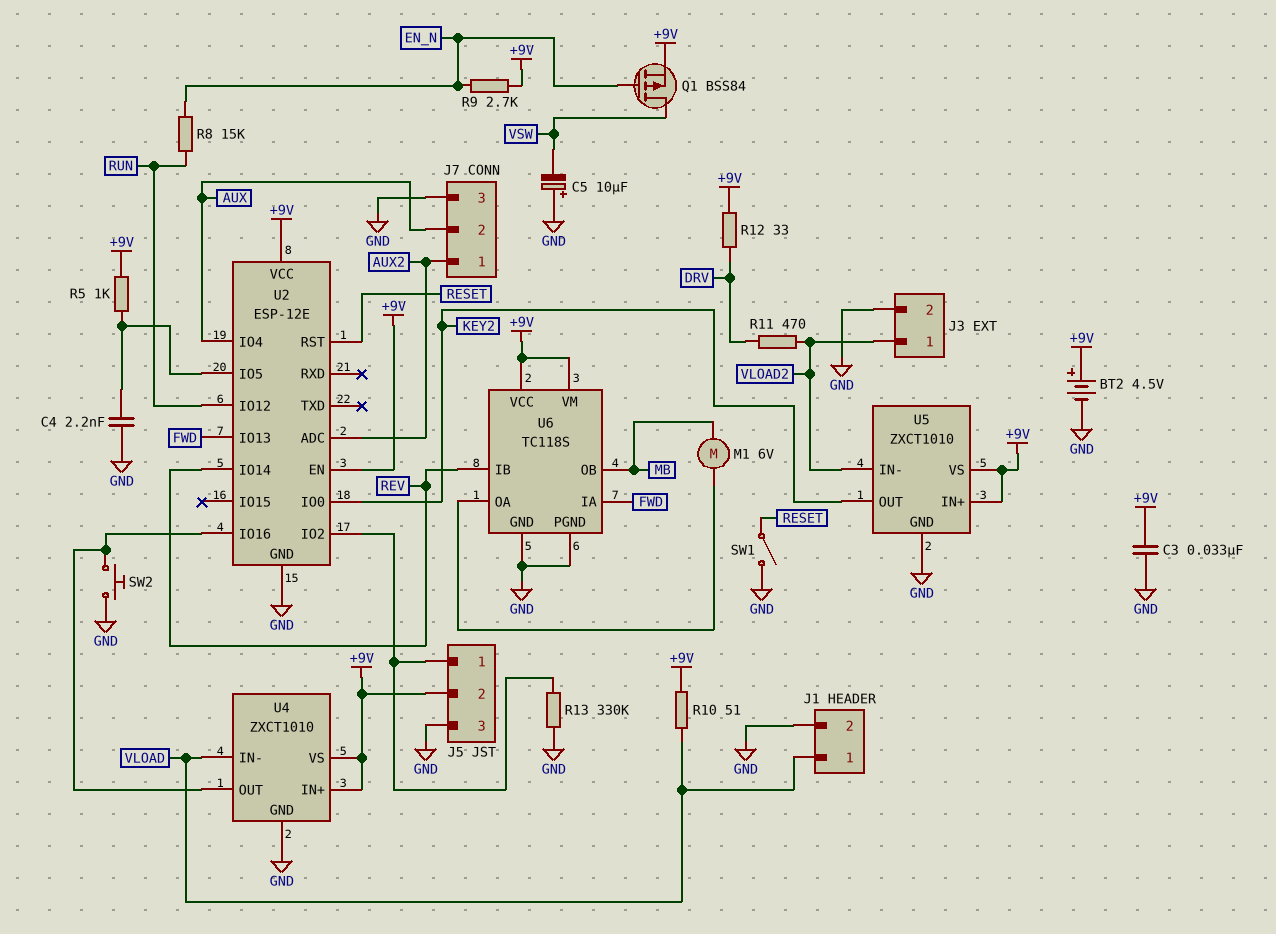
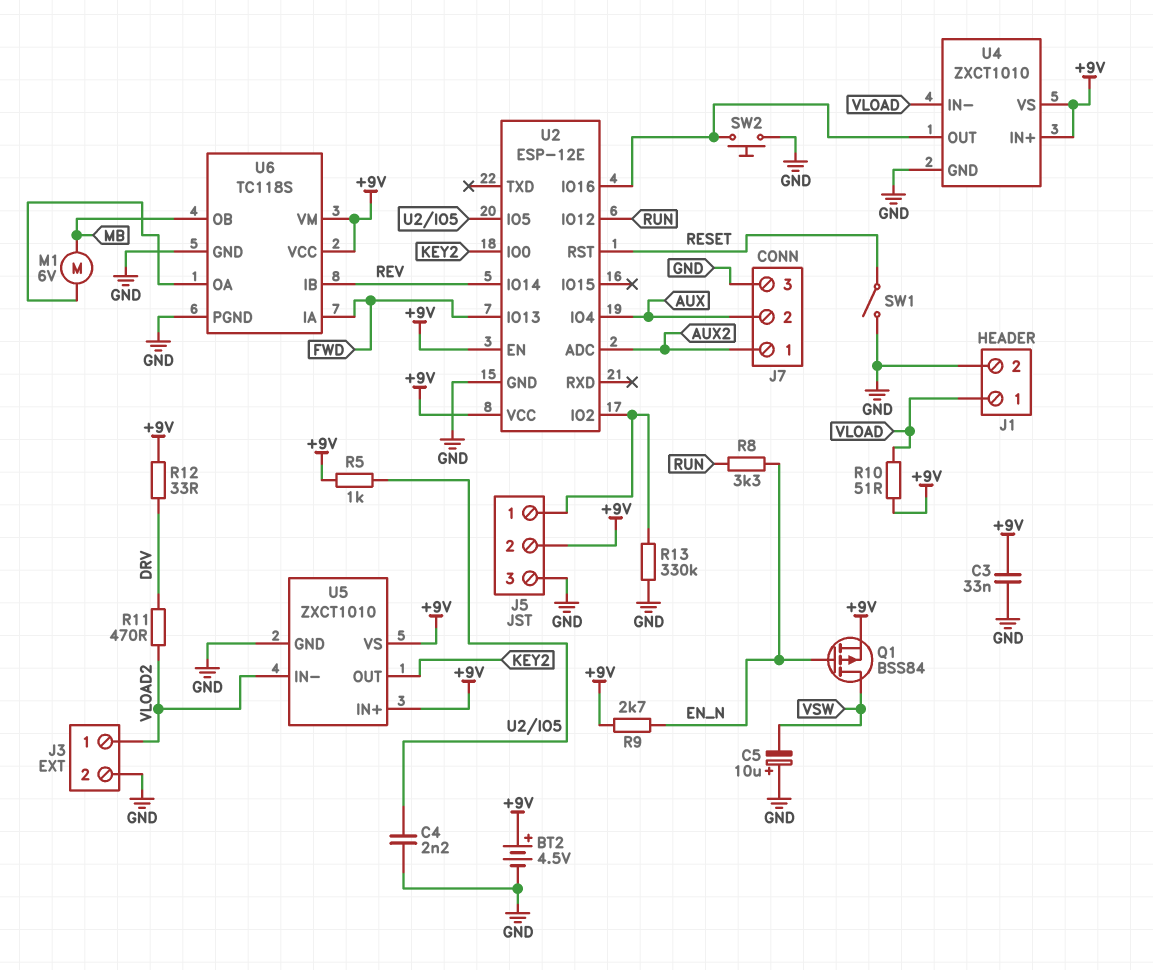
R8: 15k (EN_N, RUN) -> 3.3k (EN_N, RUN)

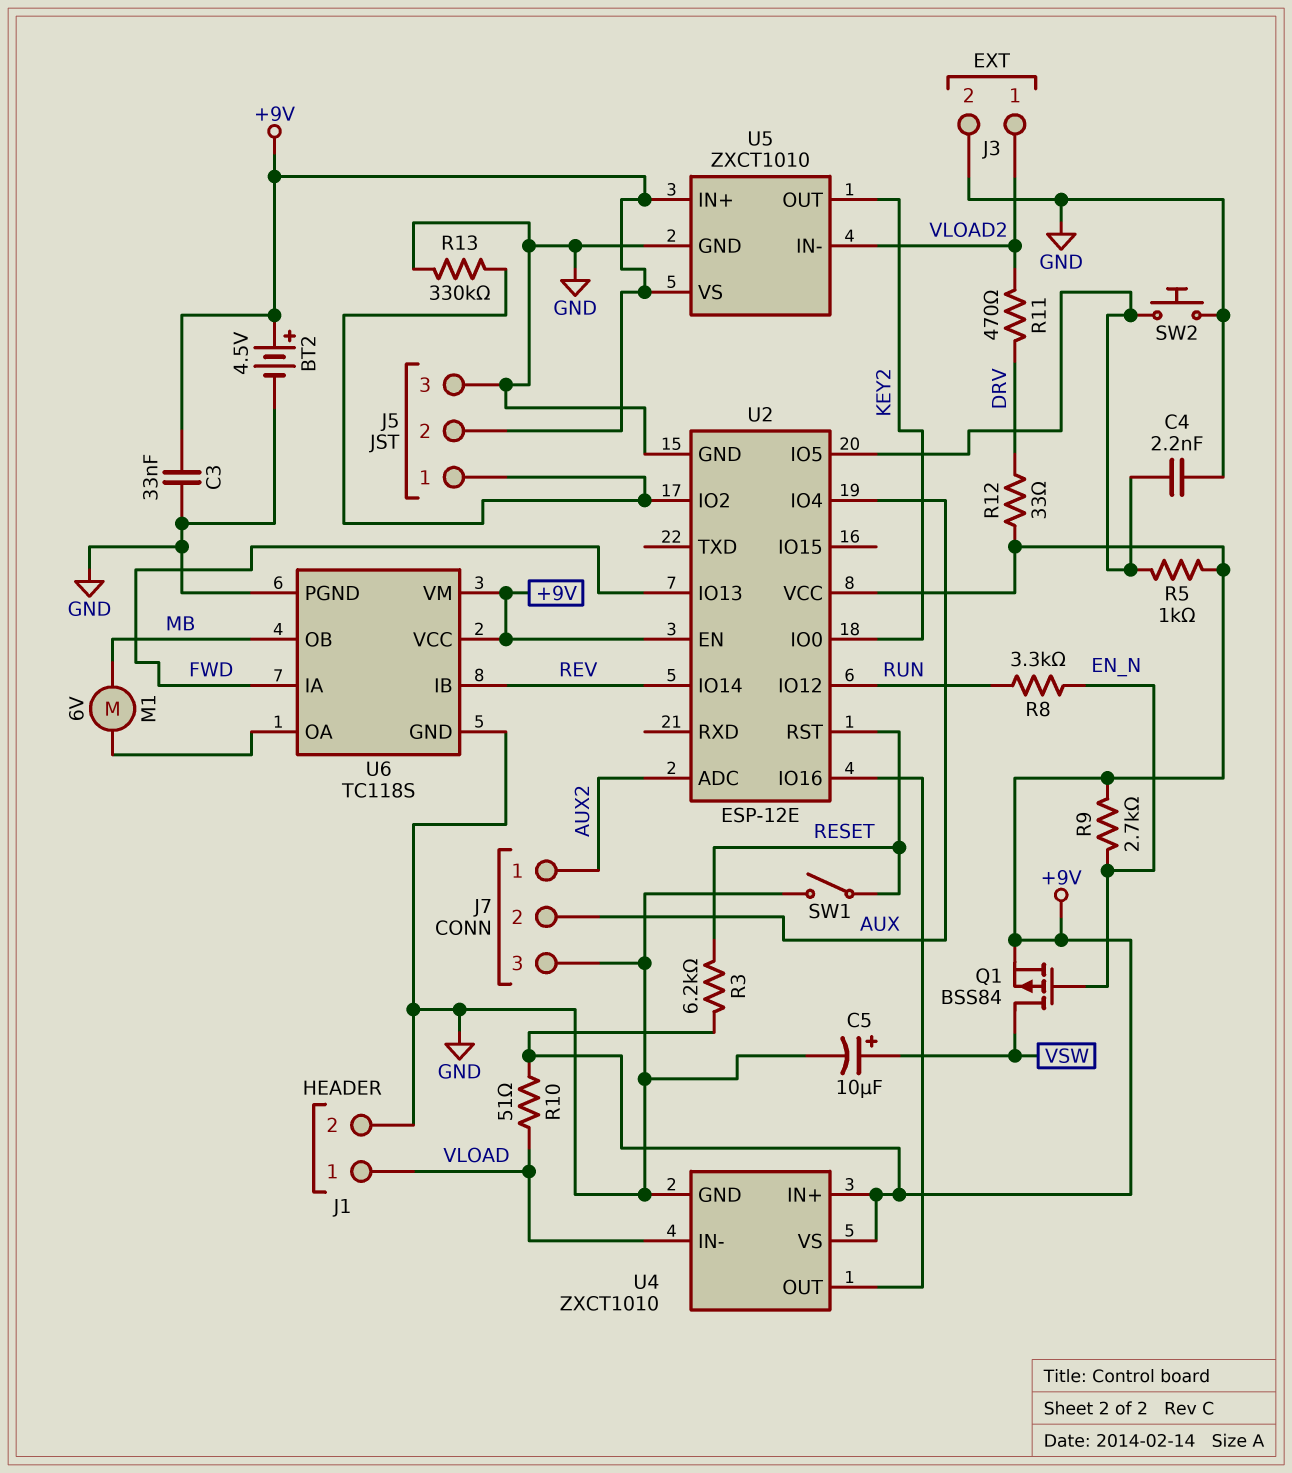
C5: 10uF (plus GND, minus VSW) -> 10uF (plus VSW, minus GND)
R3: none -> 6.2k (+9V, RESET)
SW2: button (GND, U2/IO16) -> button (GND, U2/IO5)

